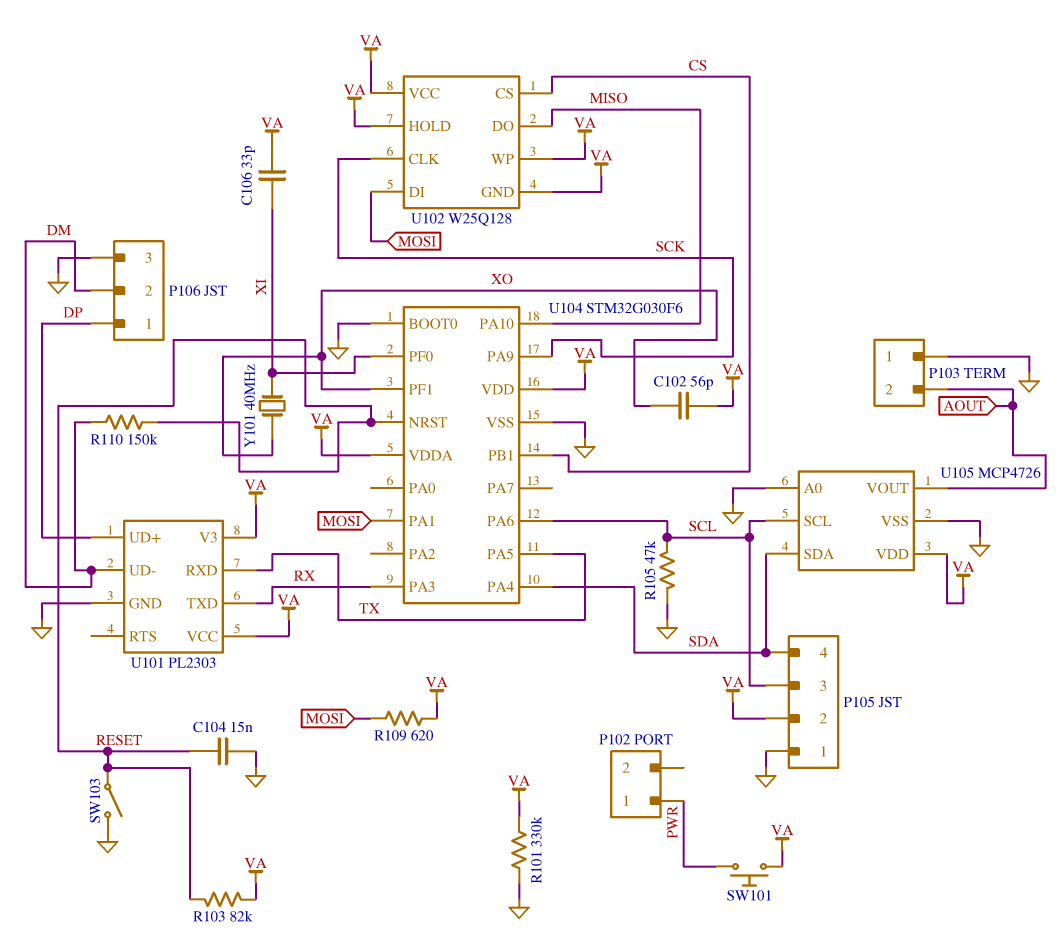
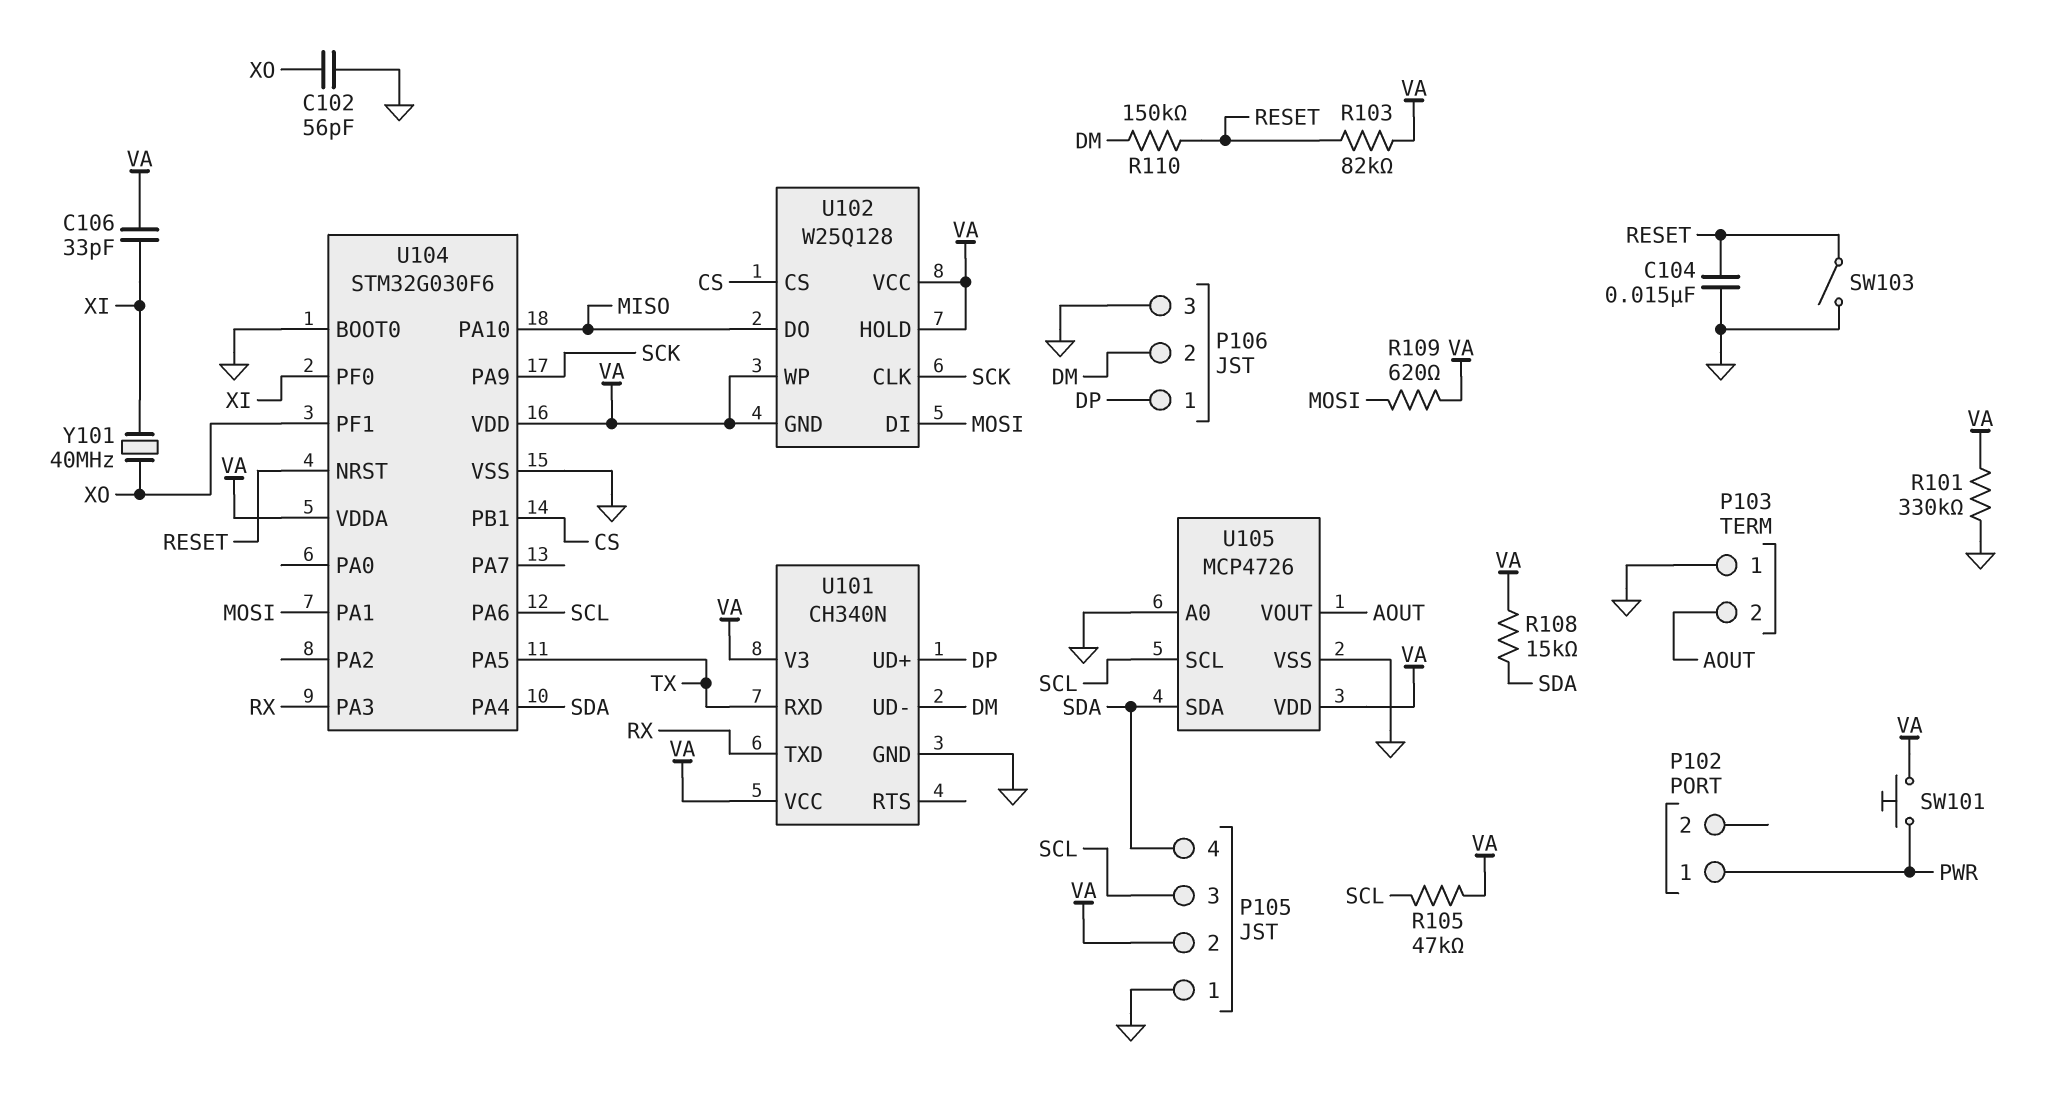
C102: 56pF (VA, XO) -> 56pF (GND, XO)
R105: 47k (GND, SCL) -> 47k (SCL, VA)
R108: none -> 15k (SDA, VA)
U101: PL2303 -> CH340N

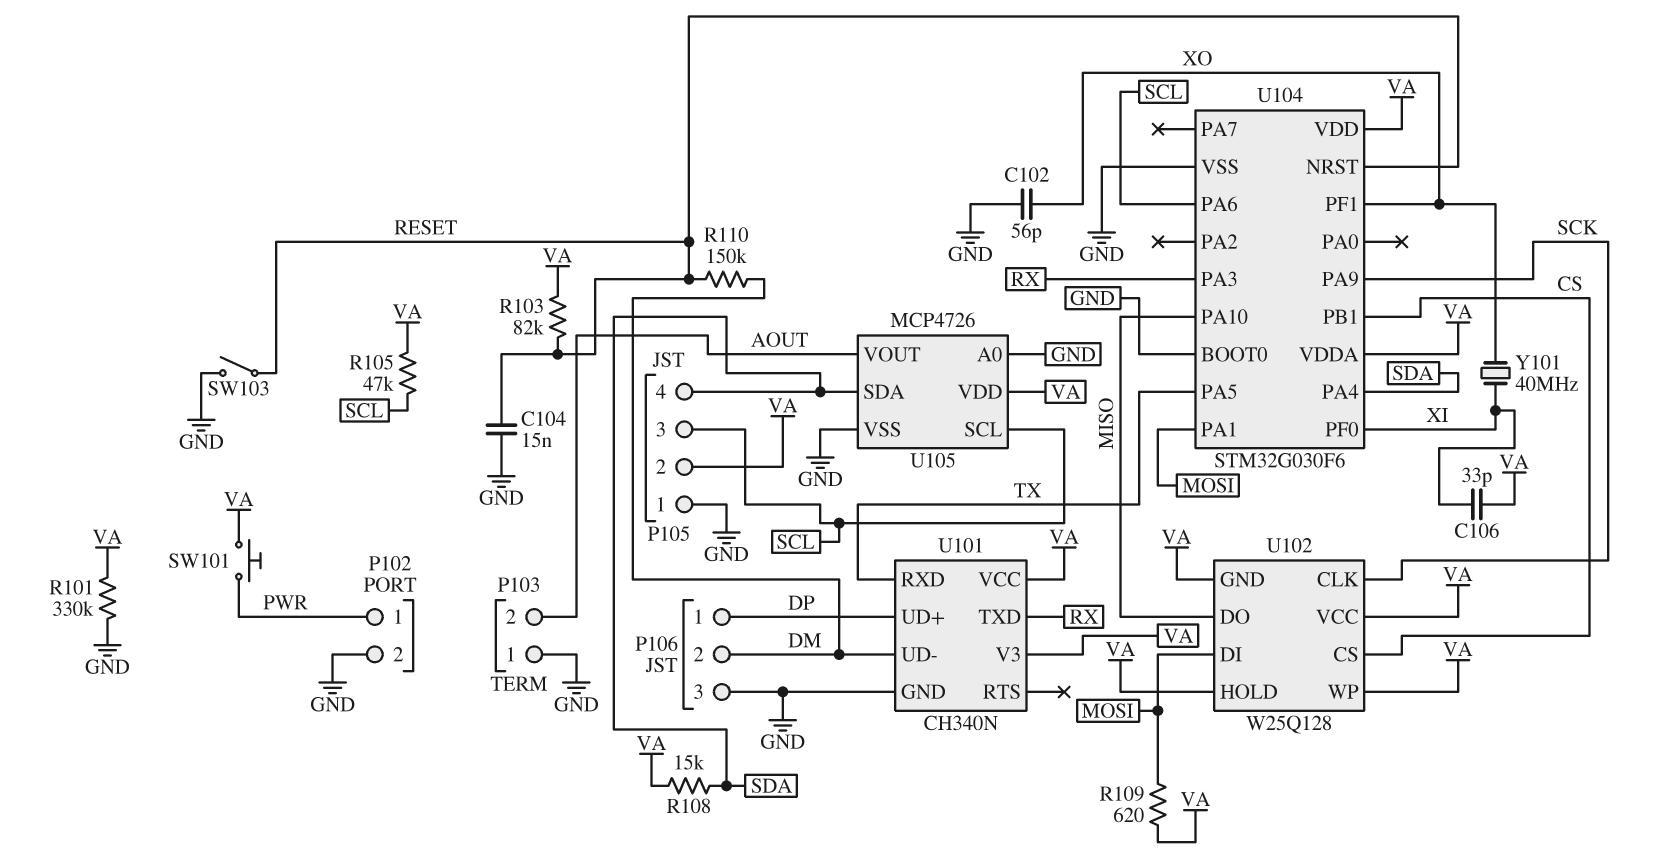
P102 pin 2: none -> GND

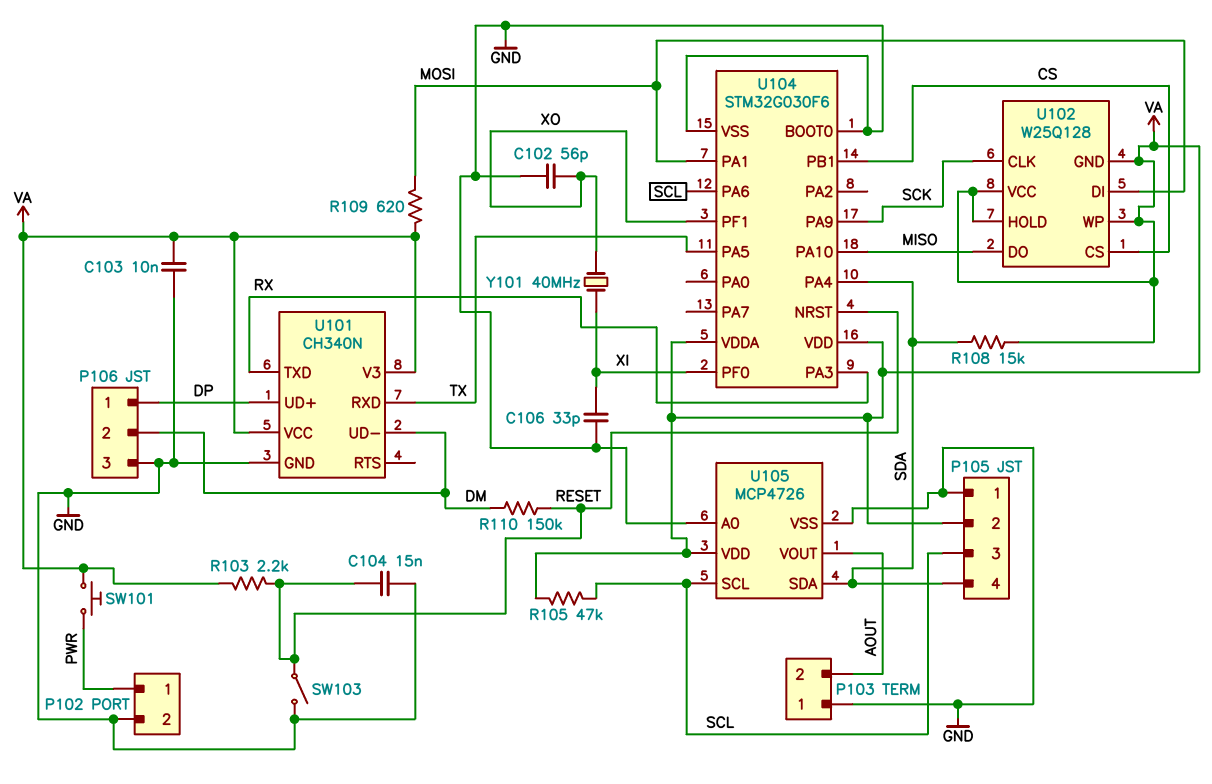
C103: none -> 10nF (GND, VA)
C106: 33pF (VA, XI) -> 33pF (GND, XI)
R101: 330k (GND, VA) -> none
R103: 82k (RESET, VA) -> 2.2k (RESET, VA)

